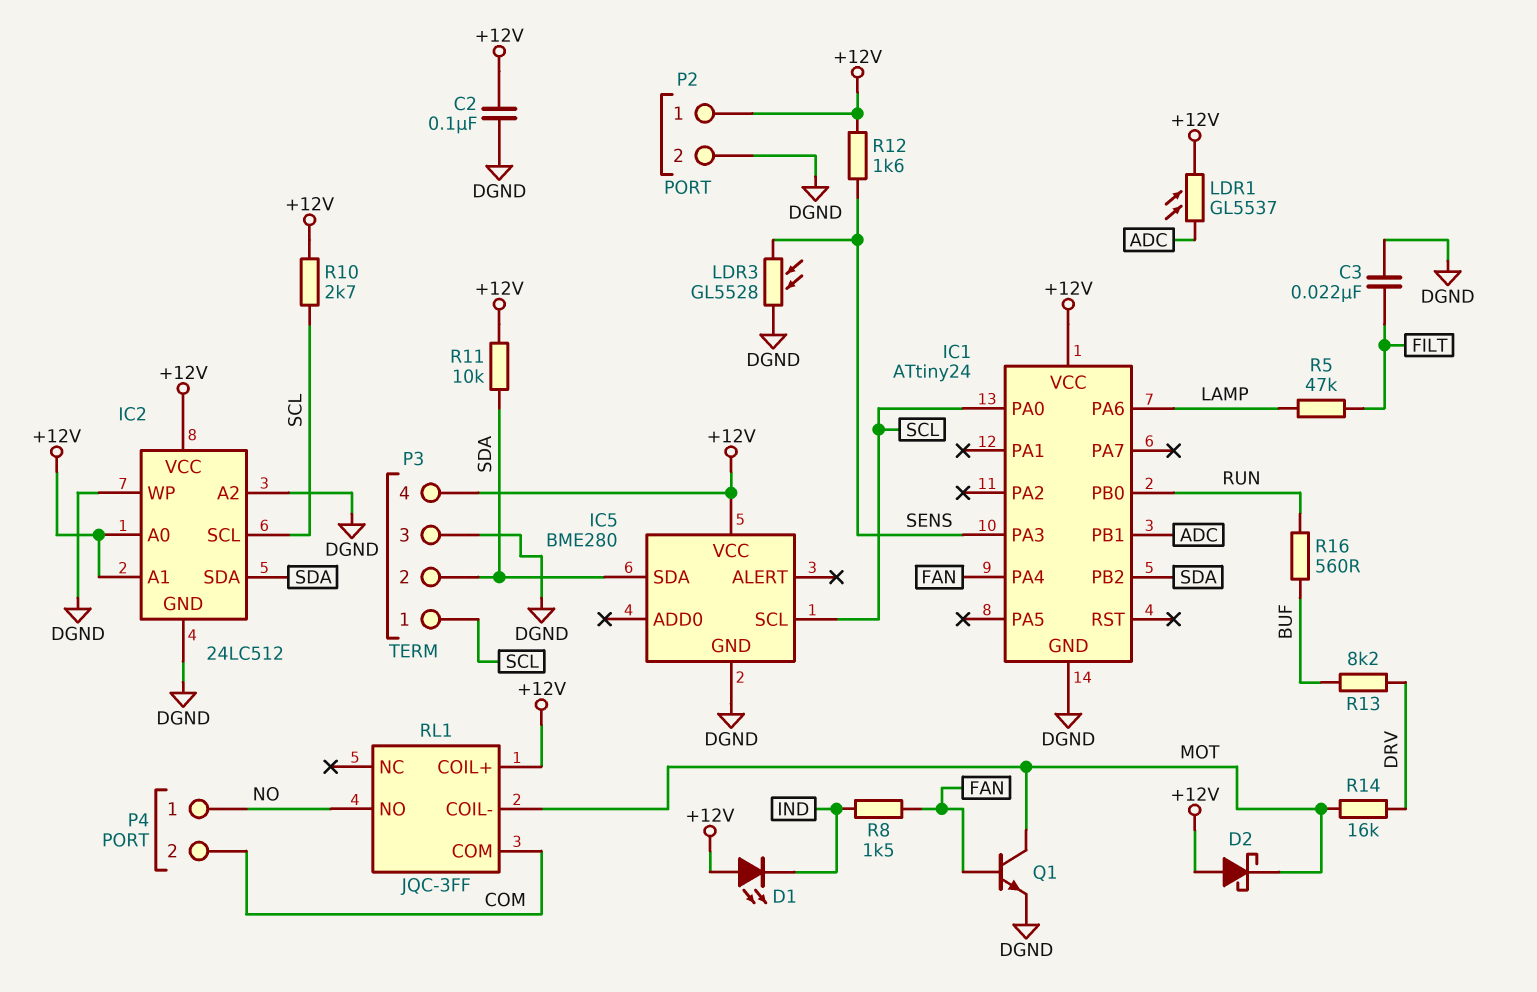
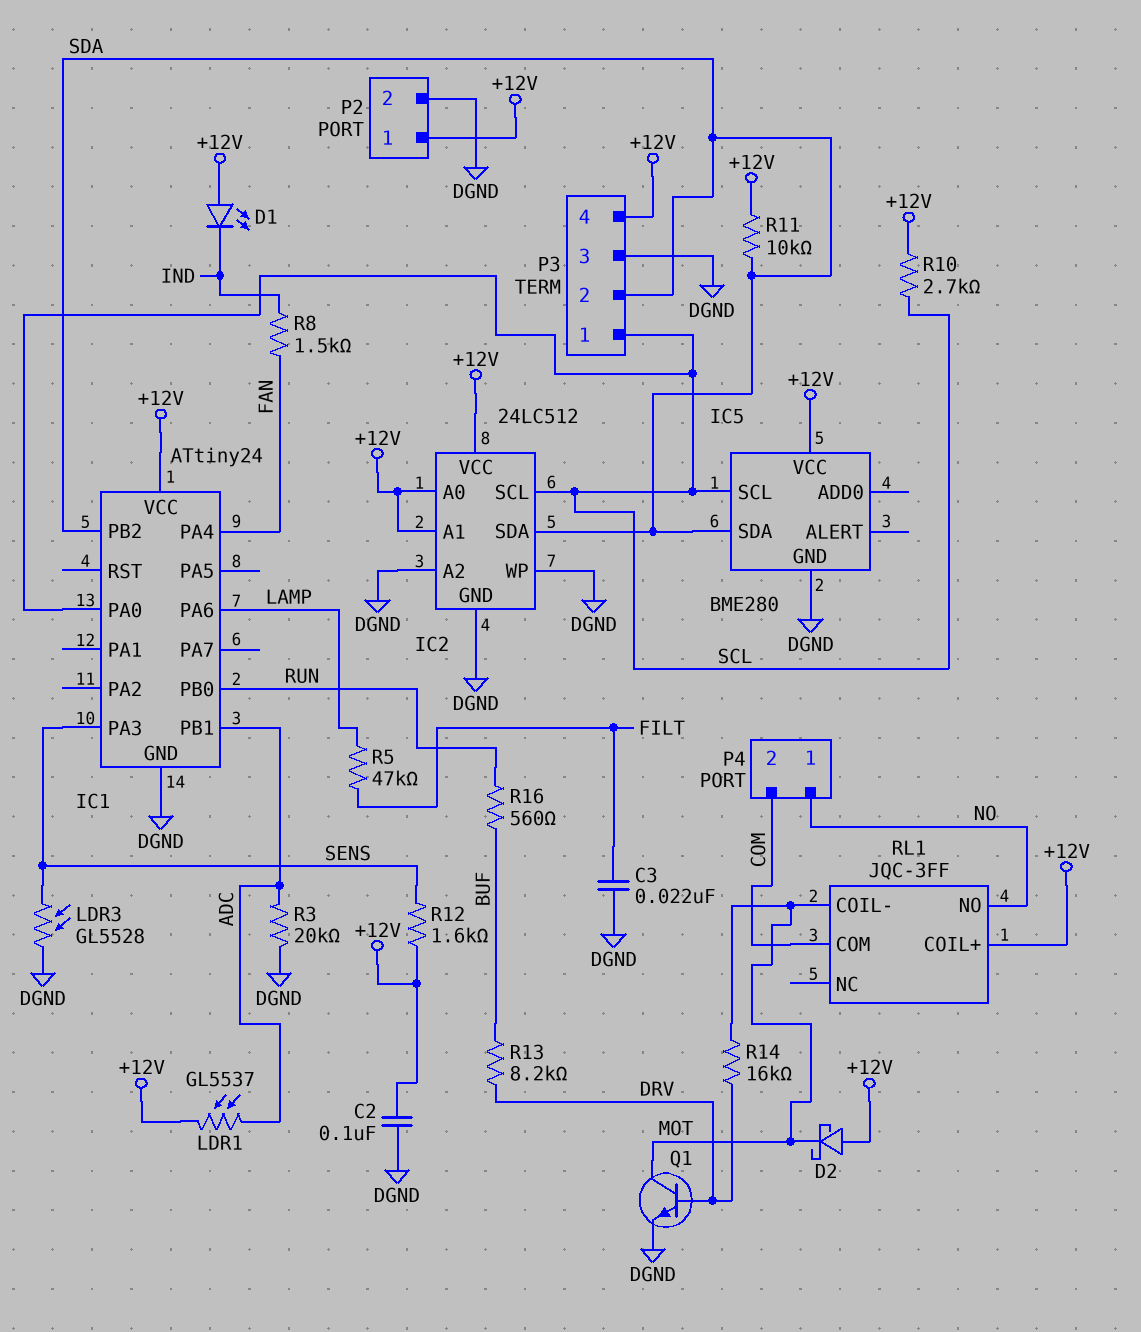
Q1: NPN (B FAN, C MOT, E DGND) -> NPN (B DRV, C MOT, E DGND)
R3: none -> 20k (ADC, DGND)

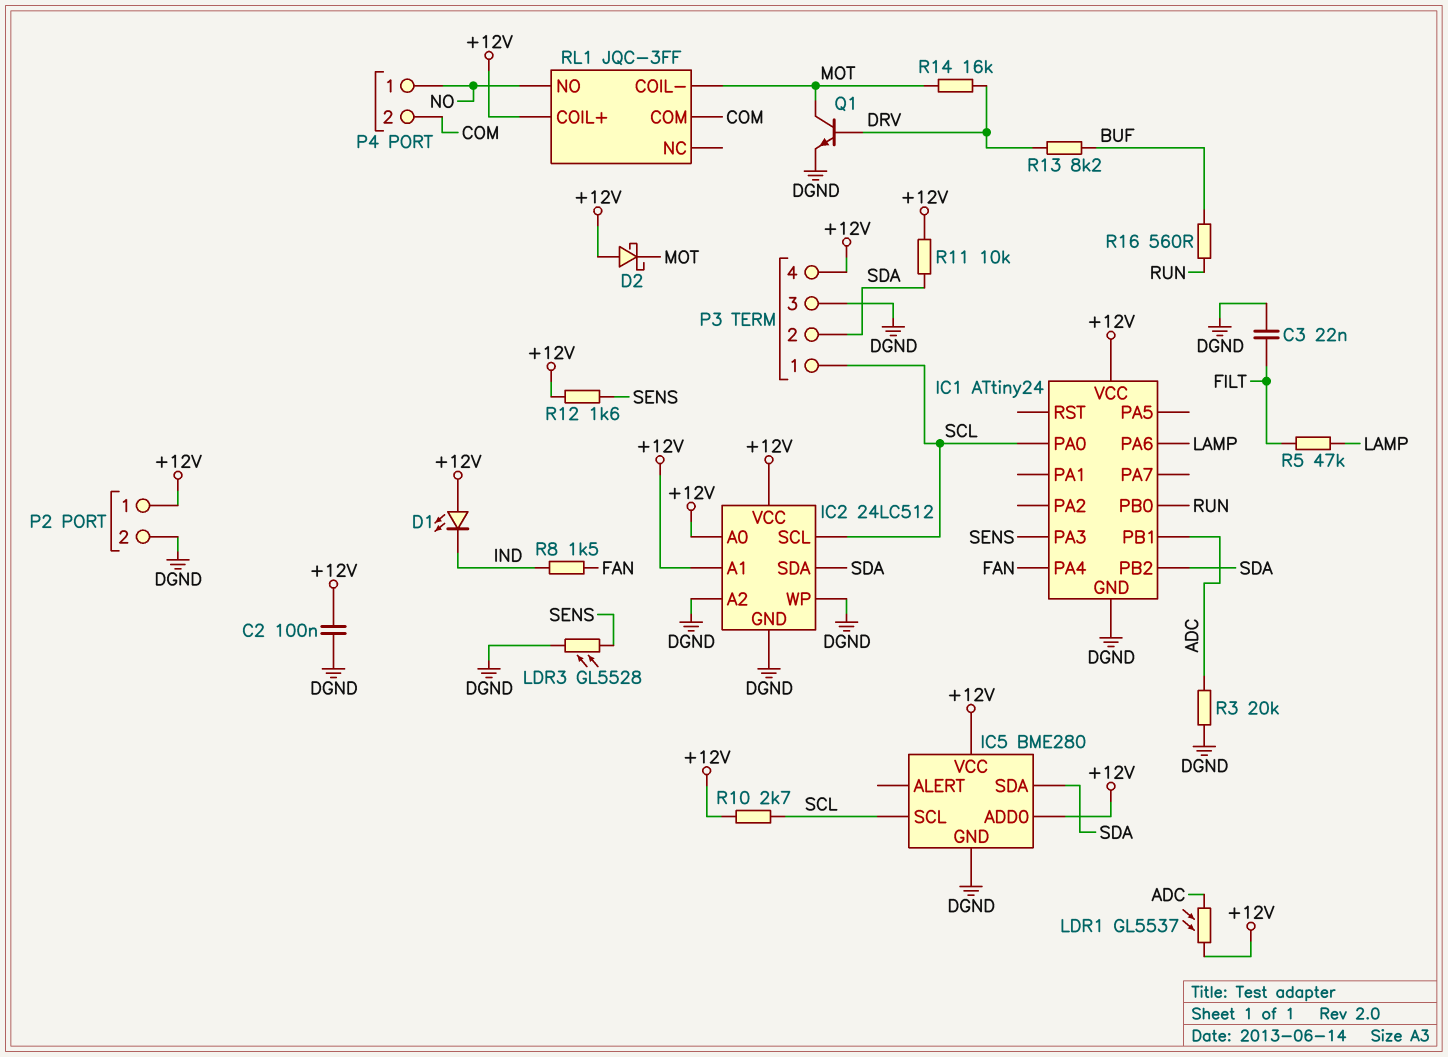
IC5 pin ADD0: none -> +12V

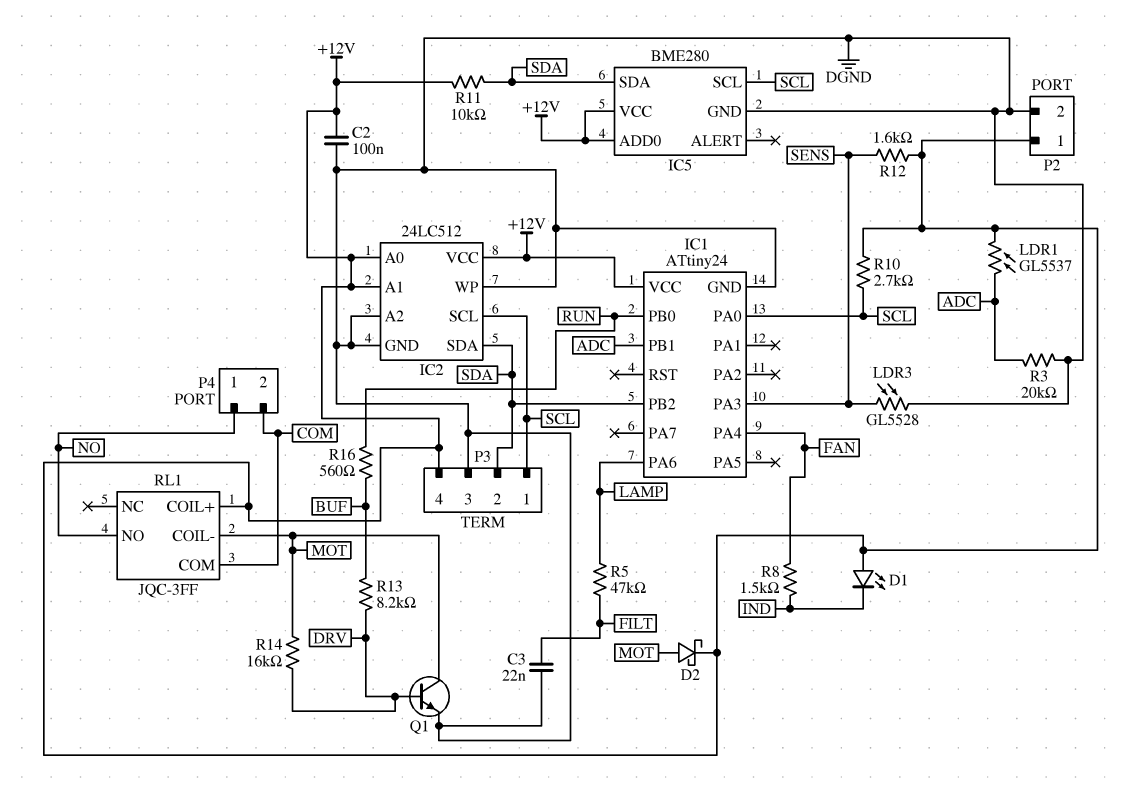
D2: schottky (A +12V, K MOT) -> schottky (A MOT, K +12V)

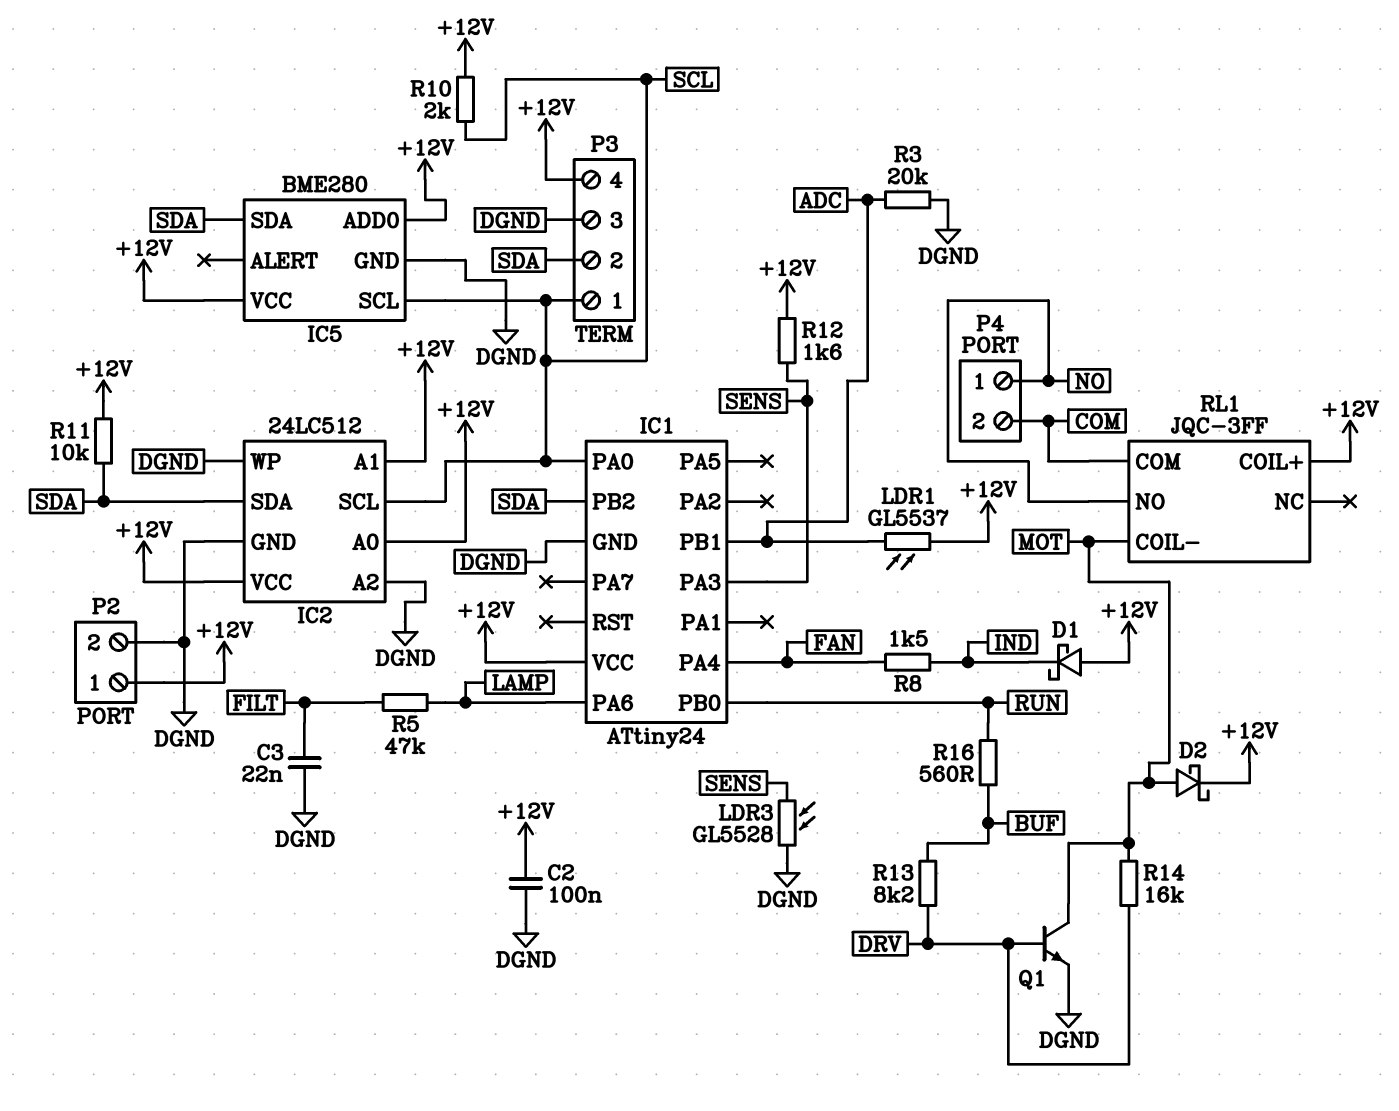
D1: LED (A +12V, K IND) -> schottky (A +12V, K IND)
R10: 2.7k (+12V, SCL) -> 2k (+12V, SCL)

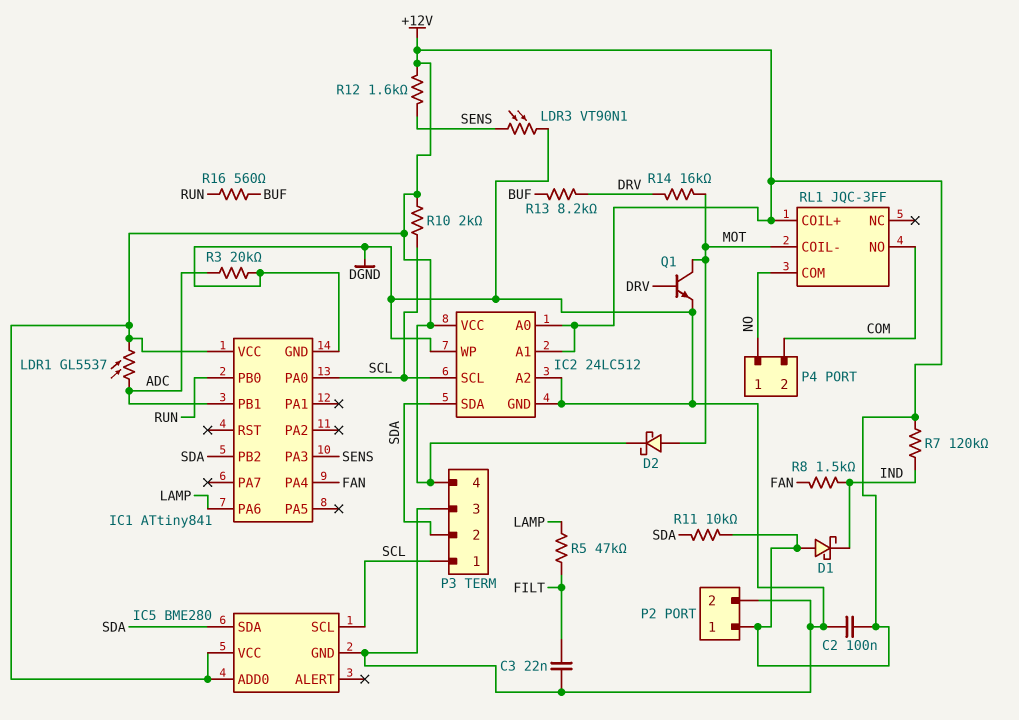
IC1: ATtiny24 -> ATtiny841
LDR3: GL5528 (DGND, SENS) -> VT90N1 (DGND, SENS)
R7: none -> 120k (+12V, IND)
RL1 pin COM: COM -> NO
RL1 pin NO: NO -> COM

